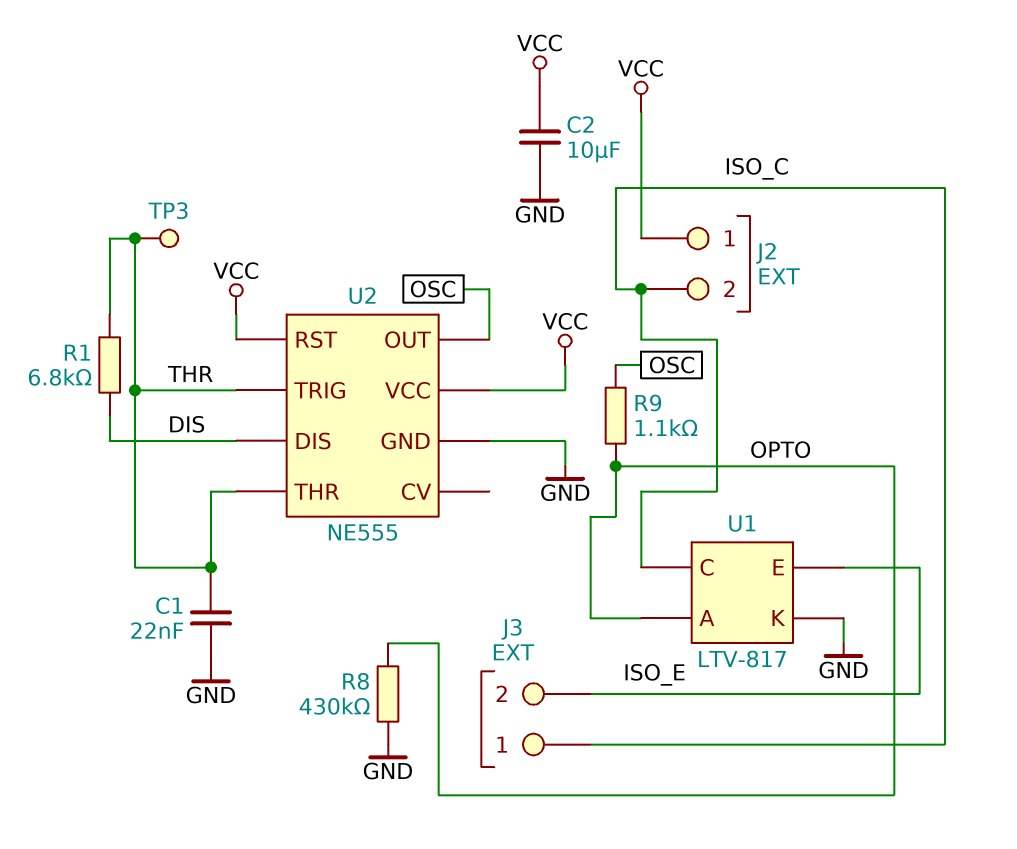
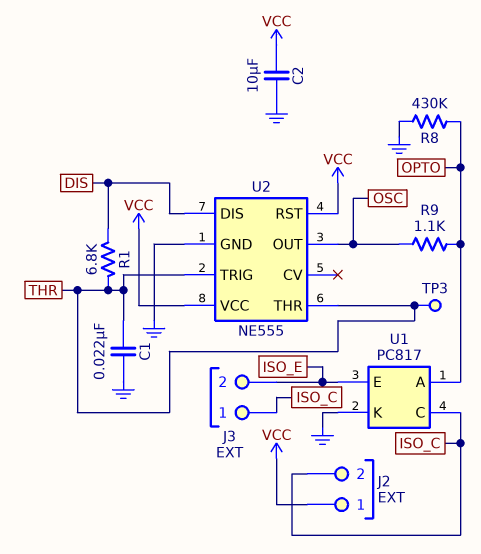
U1: LTV-817 -> PC817

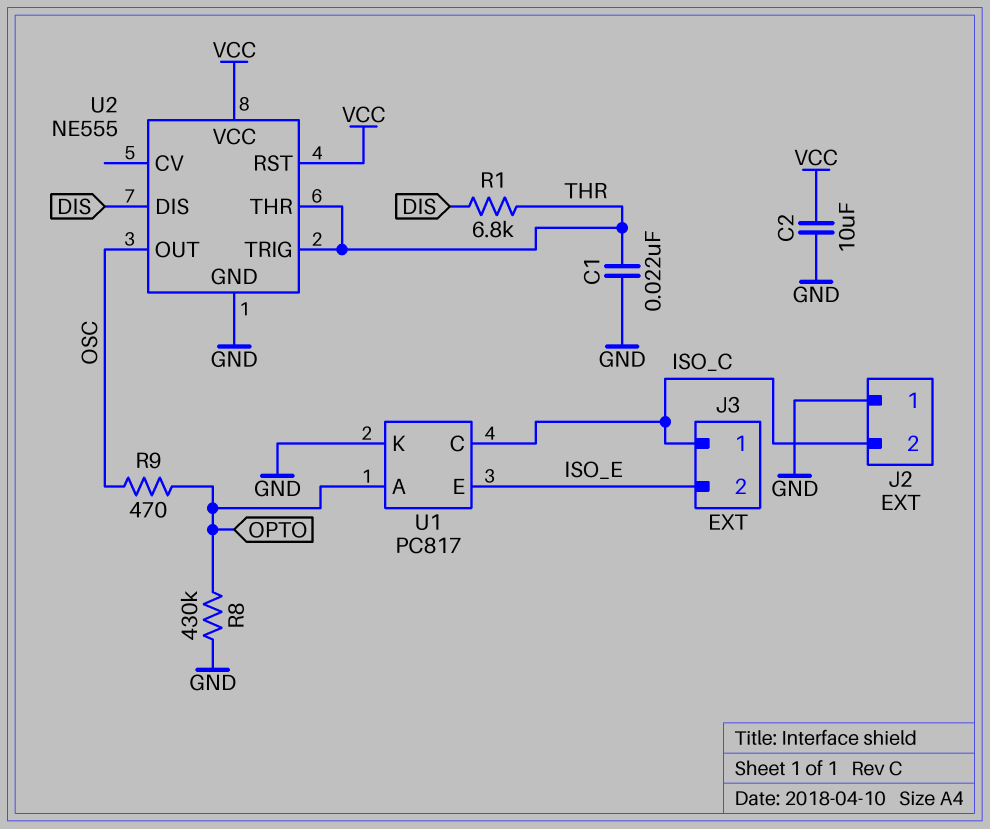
J2 pin 1: VCC -> GND
R9: 1.1k (OPTO, OSC) -> 470 (OPTO, OSC)
TP3: test point (THR) -> none

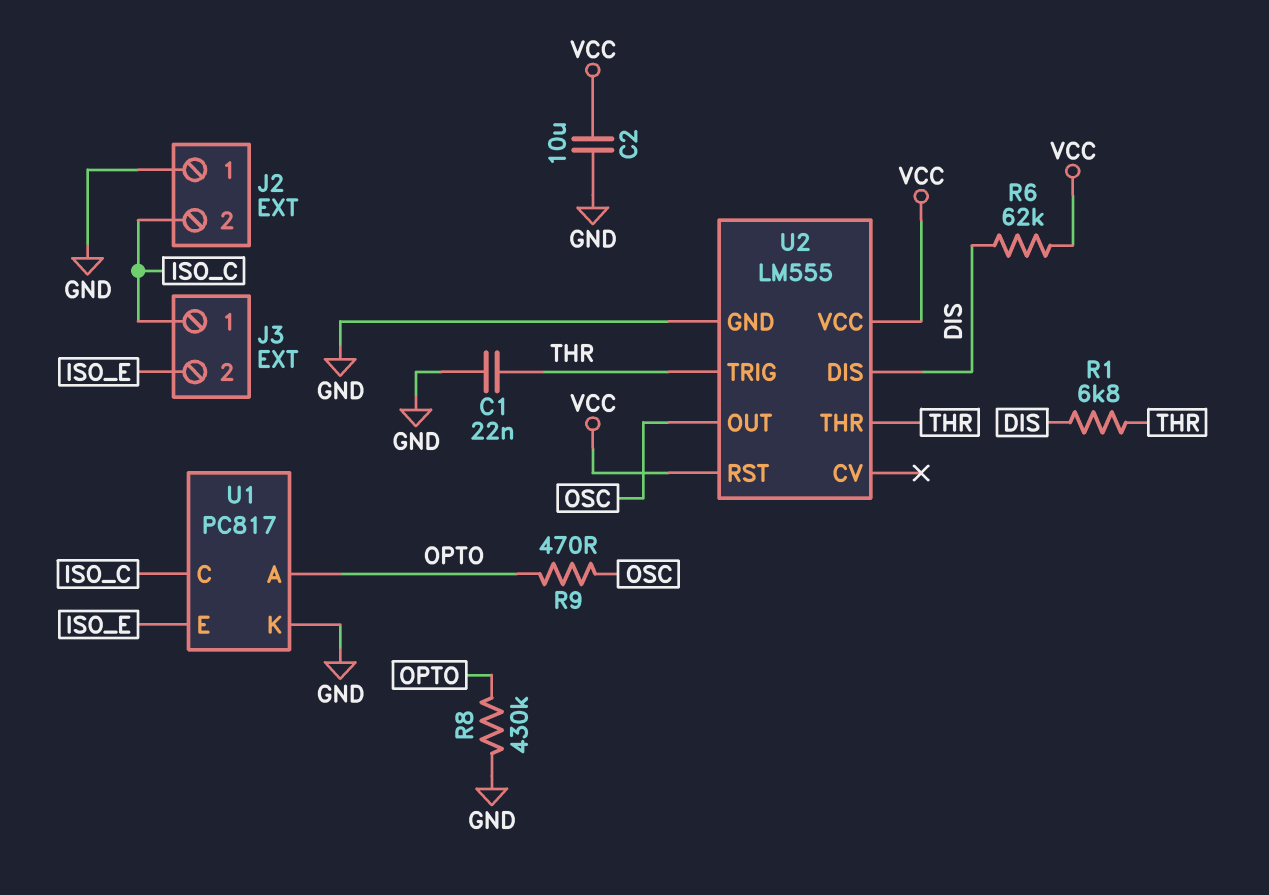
R6: none -> 62k (DIS, VCC)
U2: NE555 -> LM555

